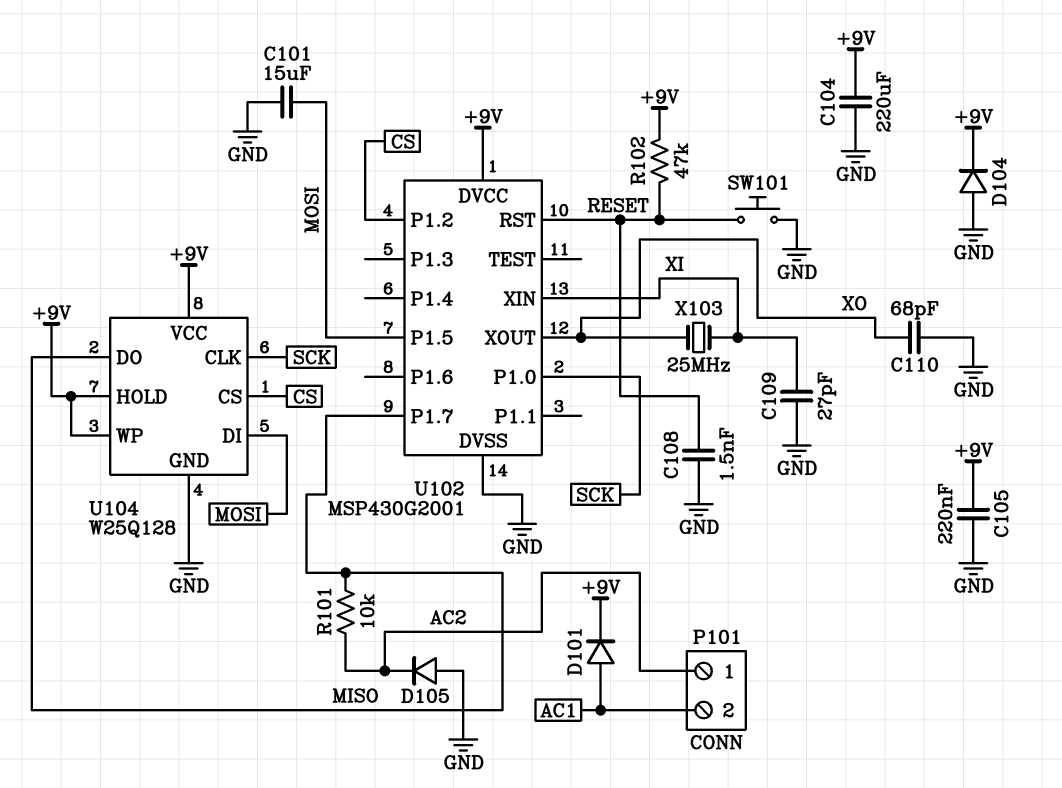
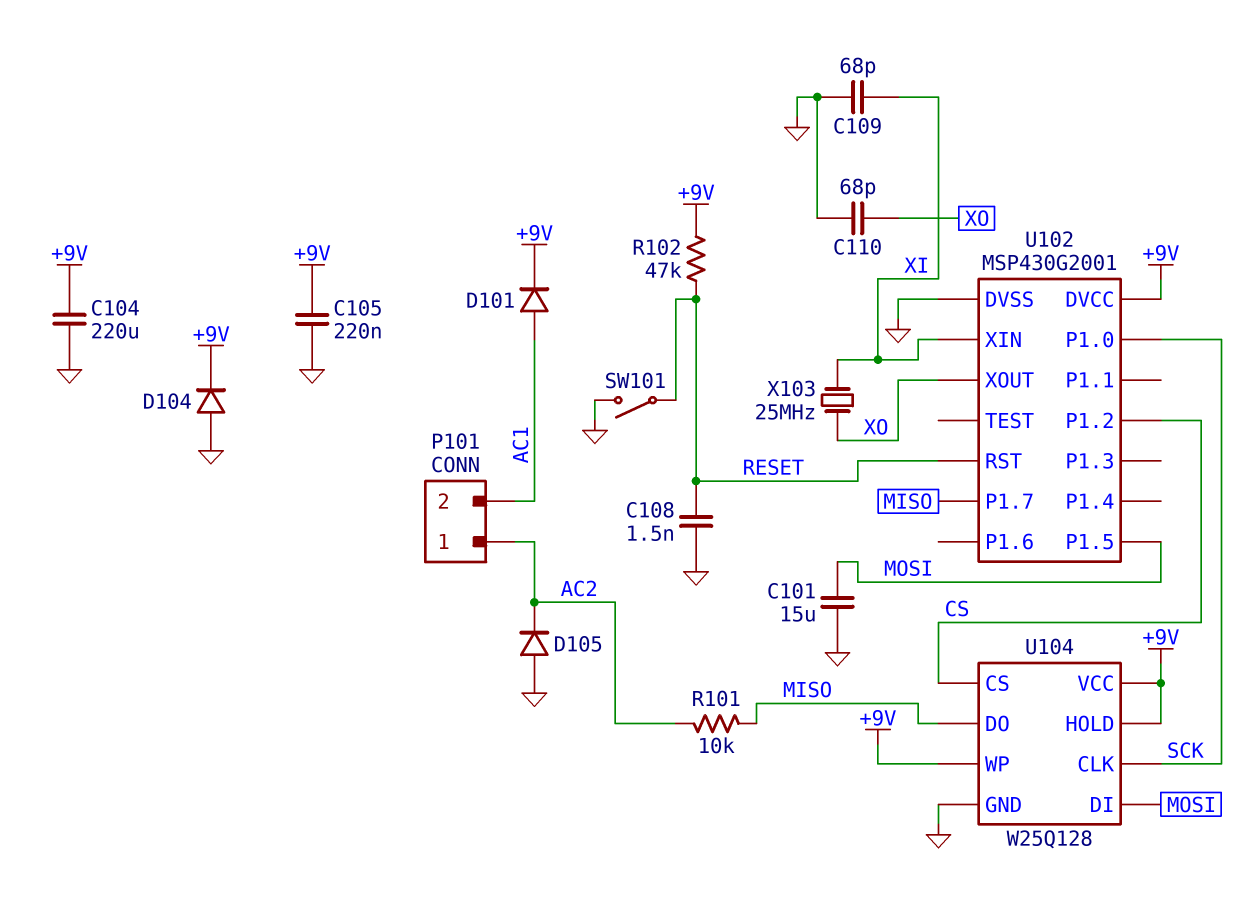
C109: 27pF (GND, XI) -> 68pF (GND, XI)
SW101: button (GND, RESET) -> switch (GND, RESET)

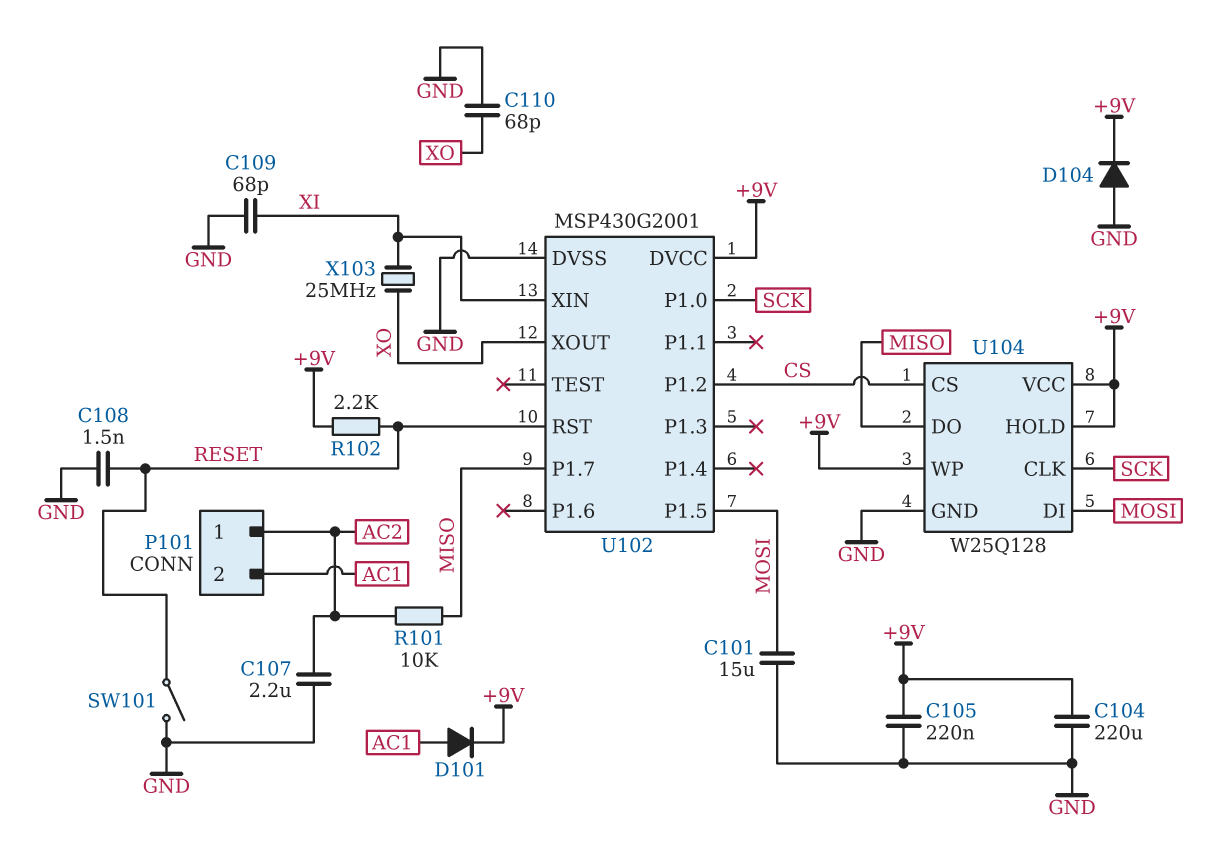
C107: none -> 2.2uF (AC2, GND)
D105: diode (A GND, K AC2) -> none
R102: 47k (+9V, RESET) -> 2.2k (+9V, RESET)

